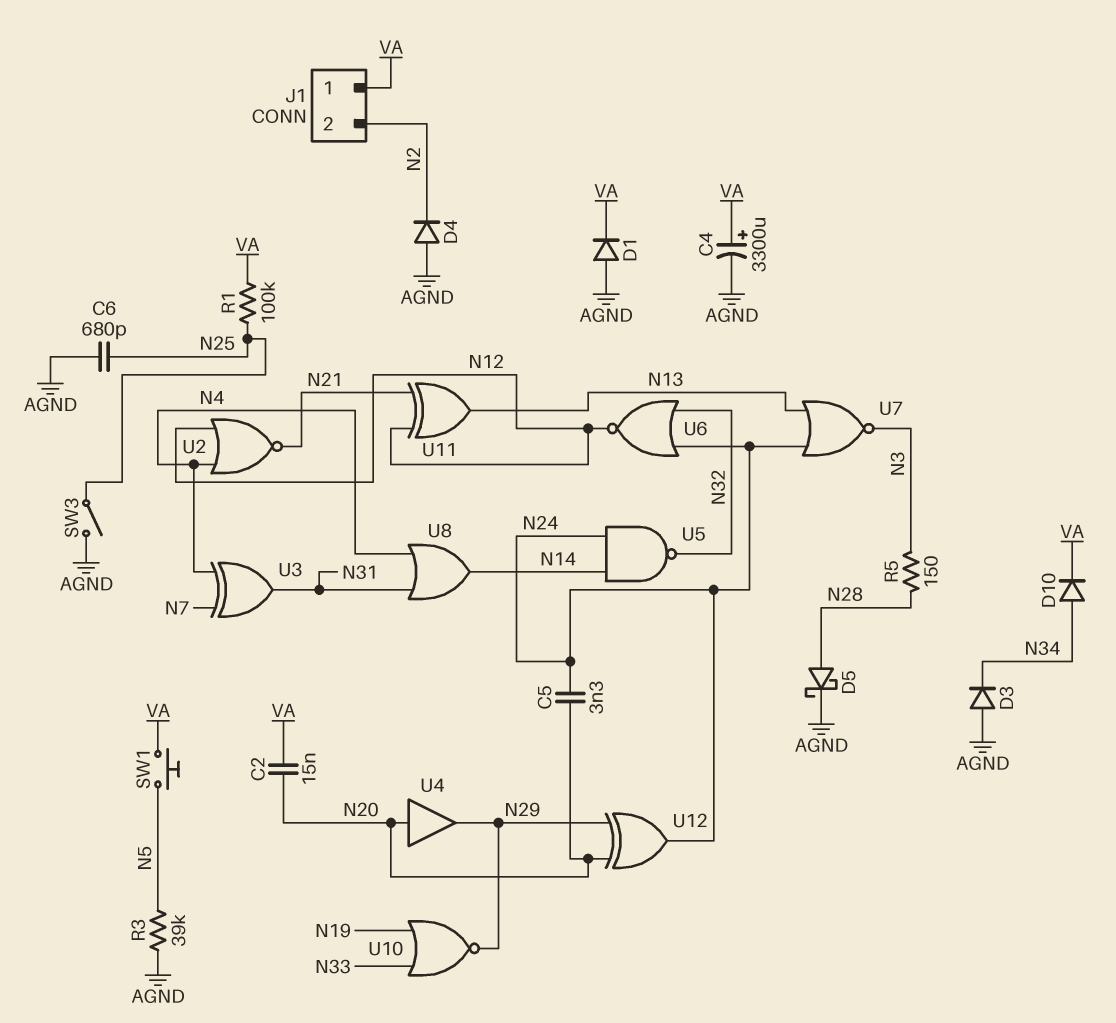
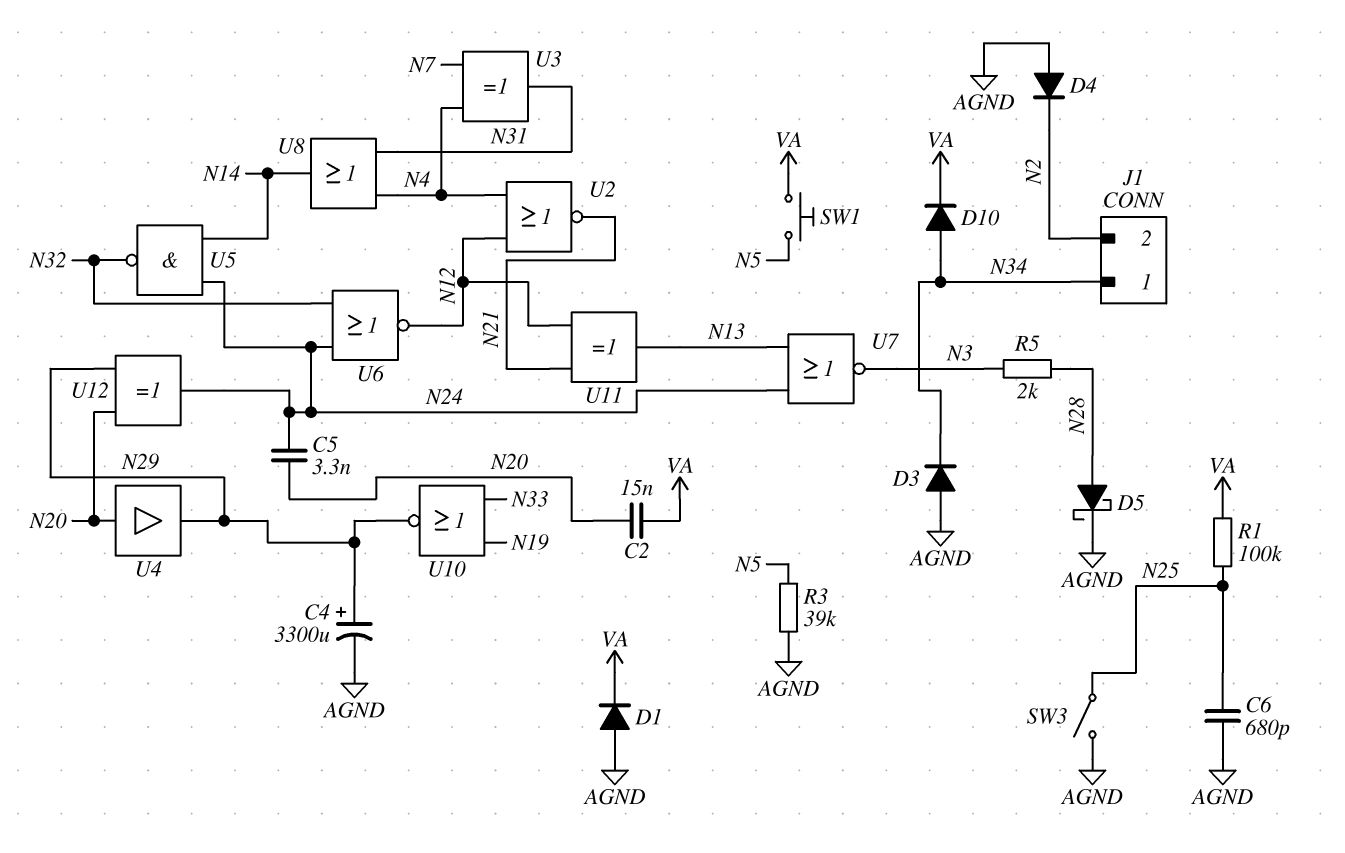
C4: 3300uF (plus VA, minus AGND) -> 3300uF (plus N29, minus AGND)
J1 pin 1: VA -> N34
R5: 150 (N3, N28) -> 2k (N3, N28)

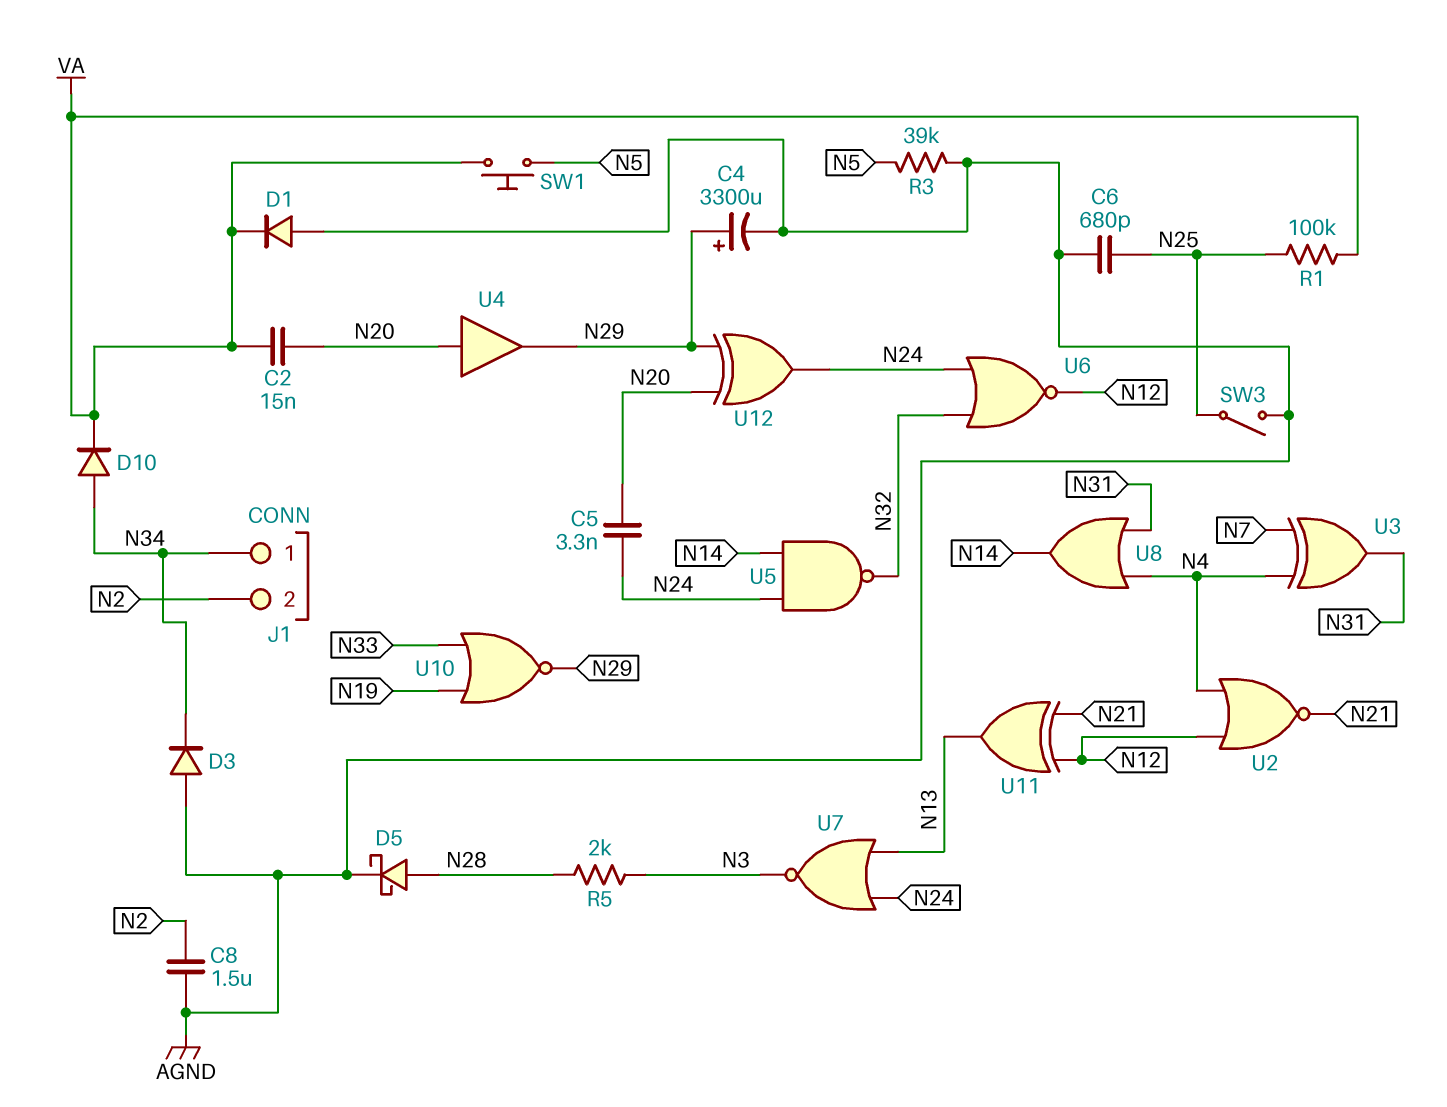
C8: none -> 1.5uF (AGND, N2)
D4: diode (A AGND, K N2) -> none

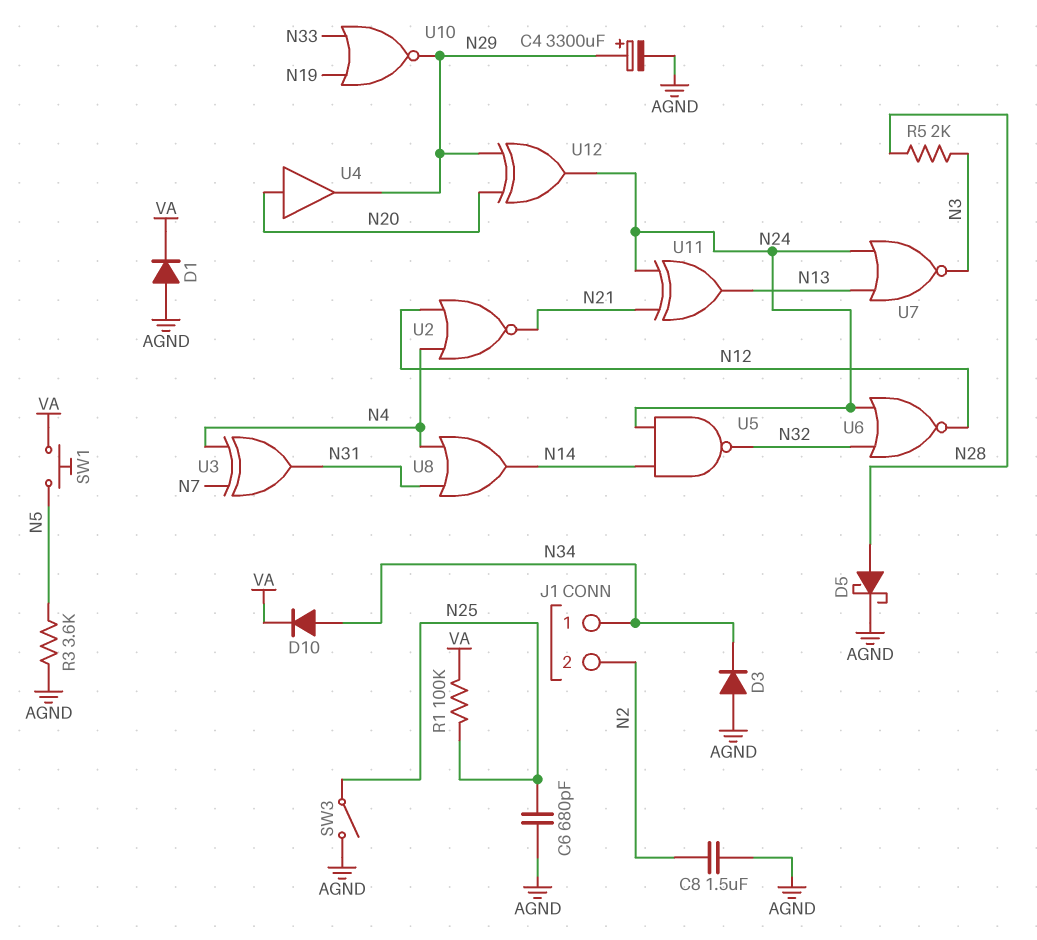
C2: 15nF (N20, VA) -> none
C5: 3.3nF (N20, N24) -> none
R3: 39k (AGND, N5) -> 3.6k (AGND, N5)
U11: XOR (in N12, in N21, out N13) -> XOR (in N21, in N24, out N13)

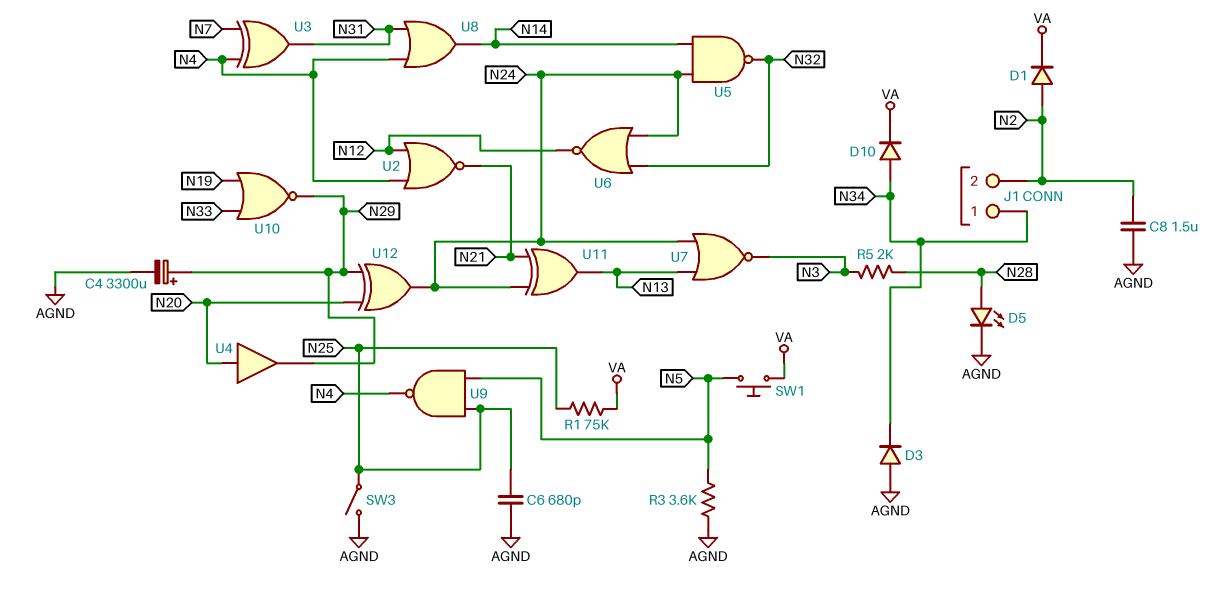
D1: diode (A AGND, K VA) -> diode (A N2, K VA)
D5: schottky (A N28, K AGND) -> LED (A N28, K AGND)
R1: 100k (N25, VA) -> 75k (N25, VA)
U9: none -> NAND (in N5, in N25, out N4)

